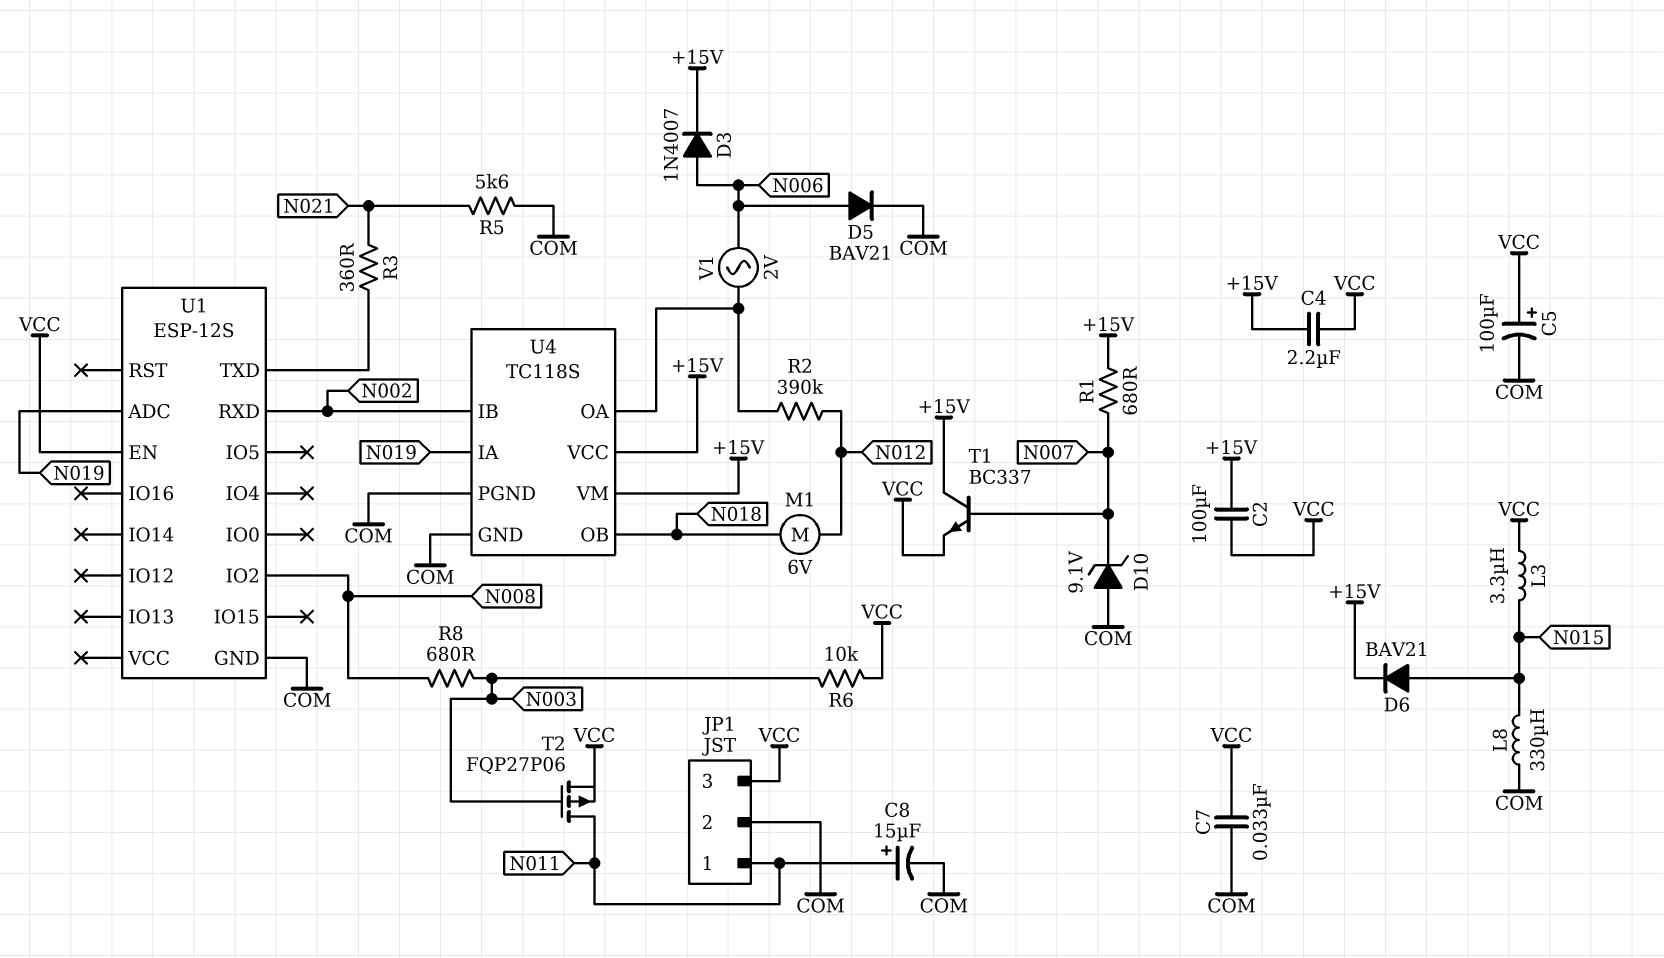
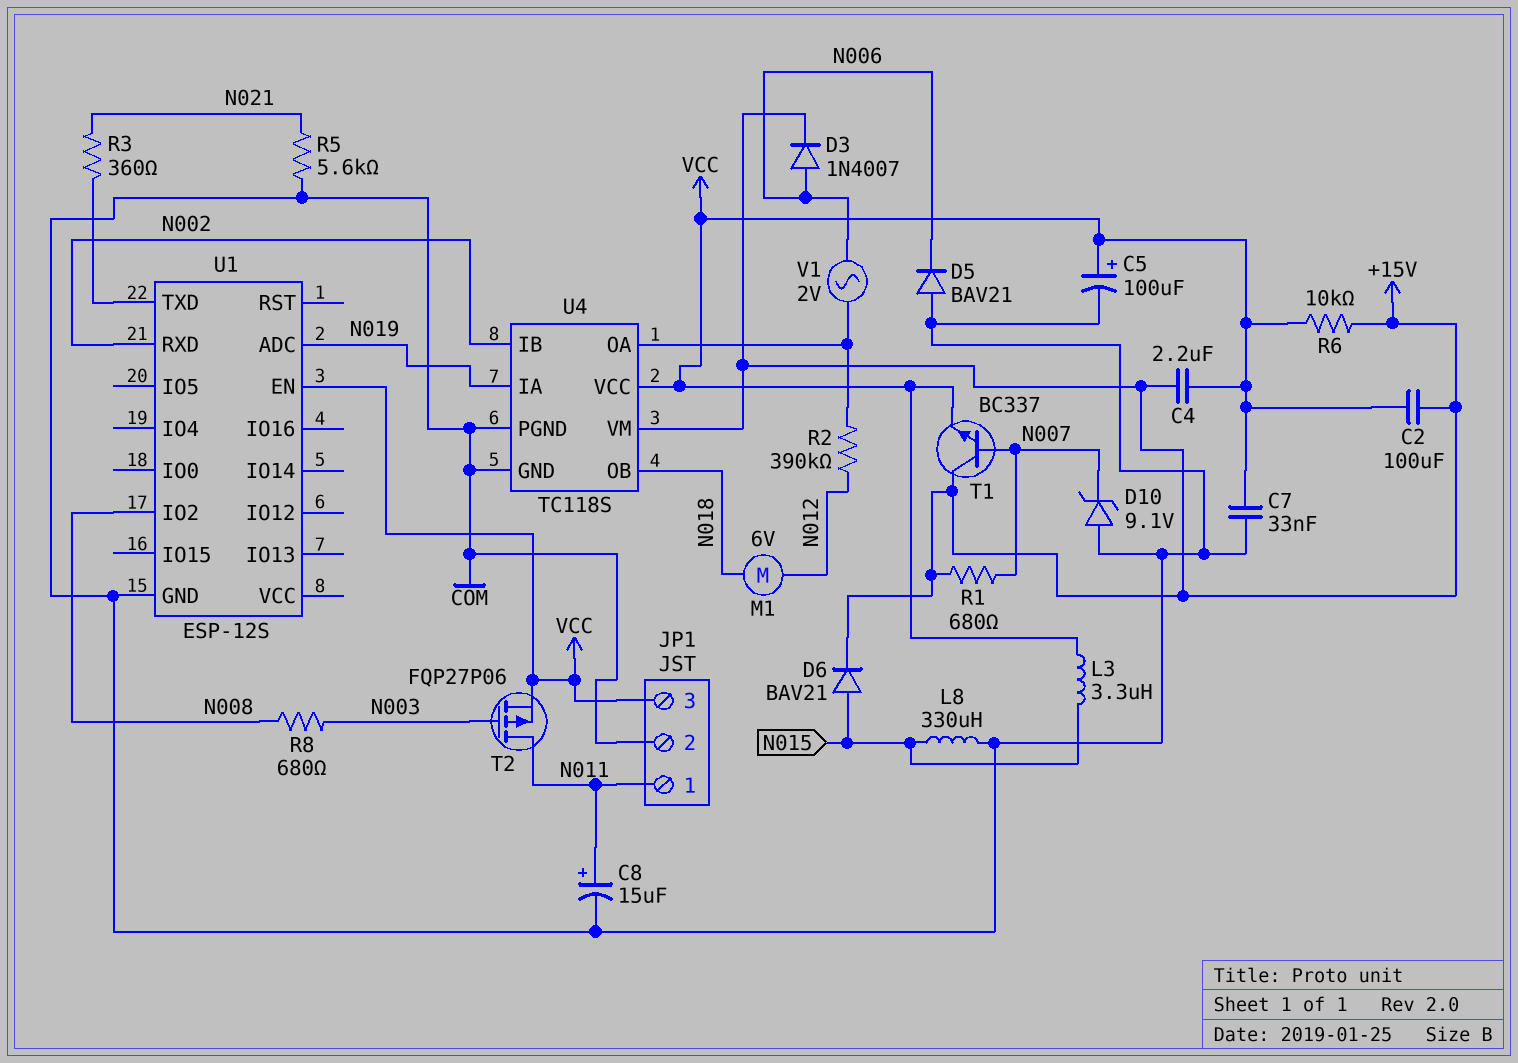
D5: diode BAV21 (A N006, K COM) -> diode BAV21 (A COM, K N006)
R6: 10k (N003, VCC) -> 10k (+15V, VCC)
U4 pin VCC: +15V -> VCC

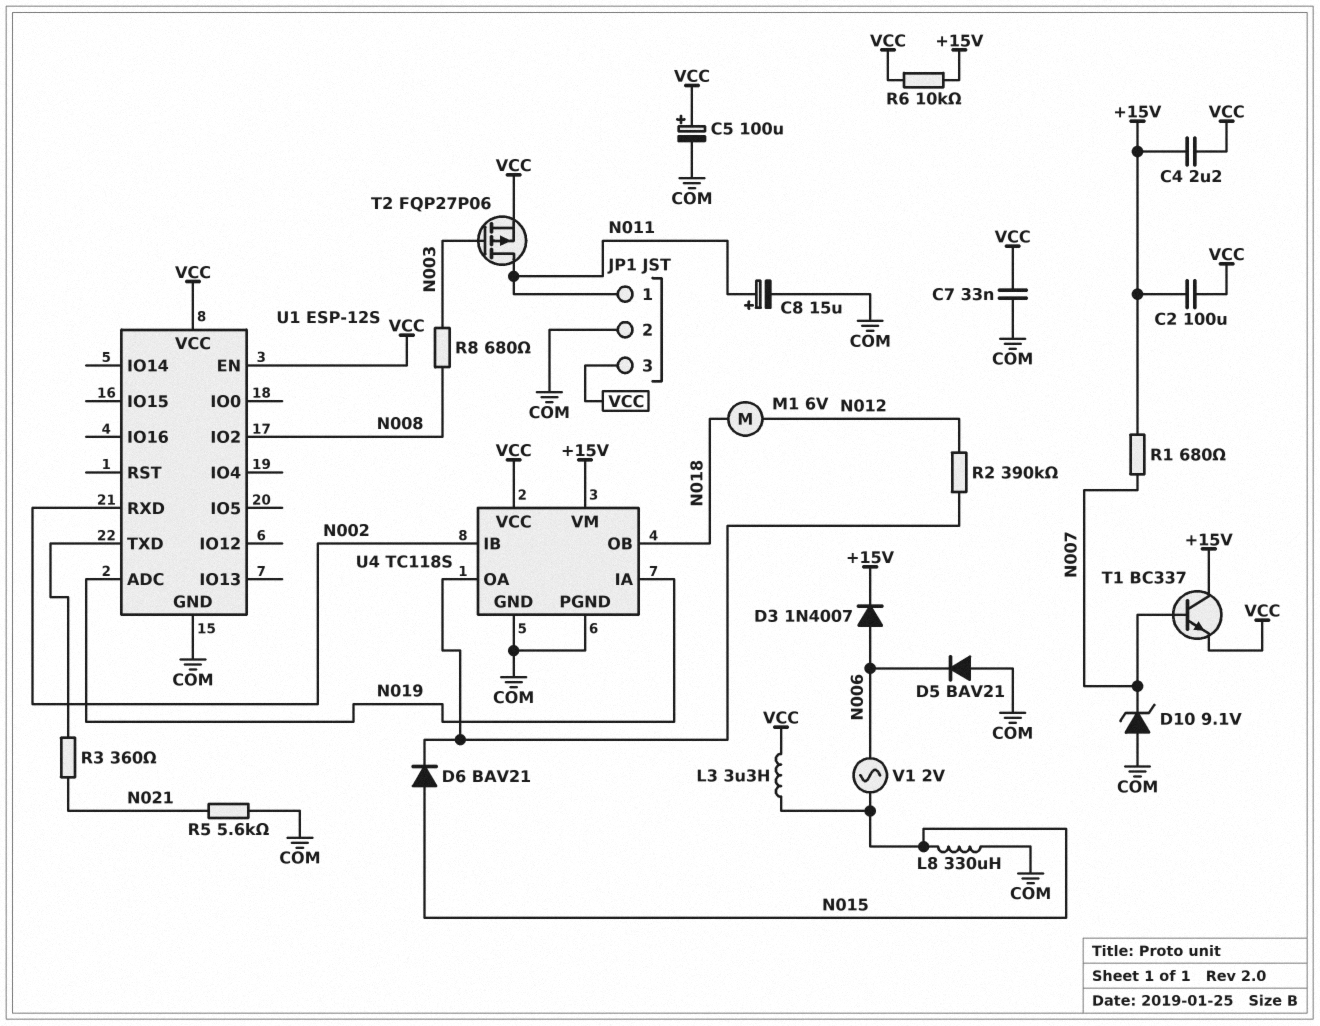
D6: diode BAV21 (A N015, K +15V) -> diode BAV21 (A N015, K U4/OA)
U1 pin VCC: none -> VCC
V1: AC 2V (N006, U4/OA) -> AC 2V (N006, N015)

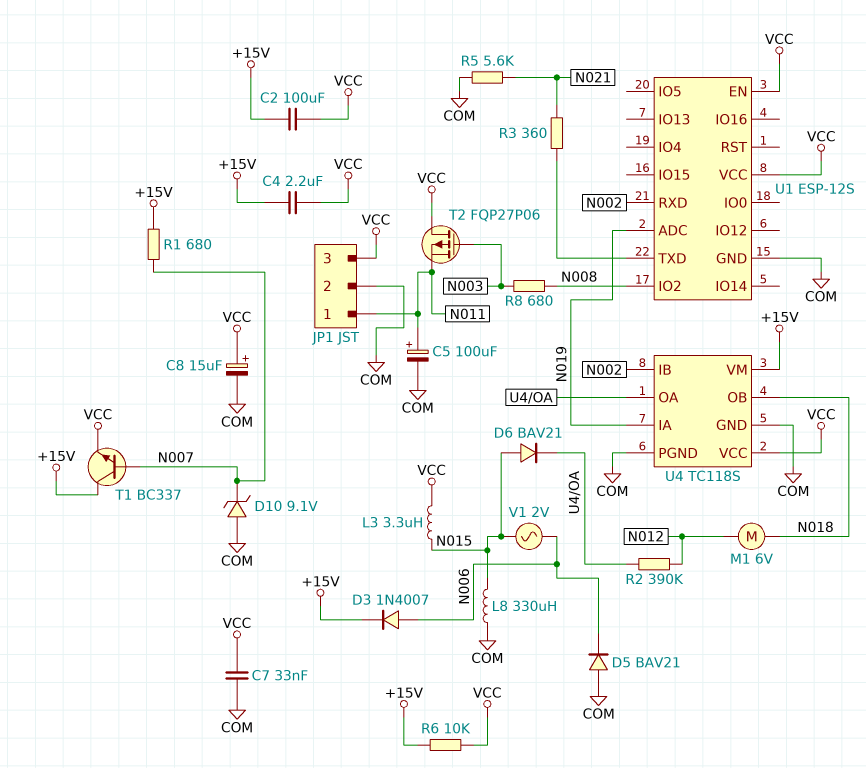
C5: 100uF (plus VCC, minus COM) -> 100uF (plus N011, minus COM)
C8: 15uF (plus N011, minus COM) -> 15uF (plus VCC, minus COM)
T2: PMOS FQP27P06 (G N003, D N011, S VCC) -> PMOS FQP27P06 (G N003, D VCC, S N011)

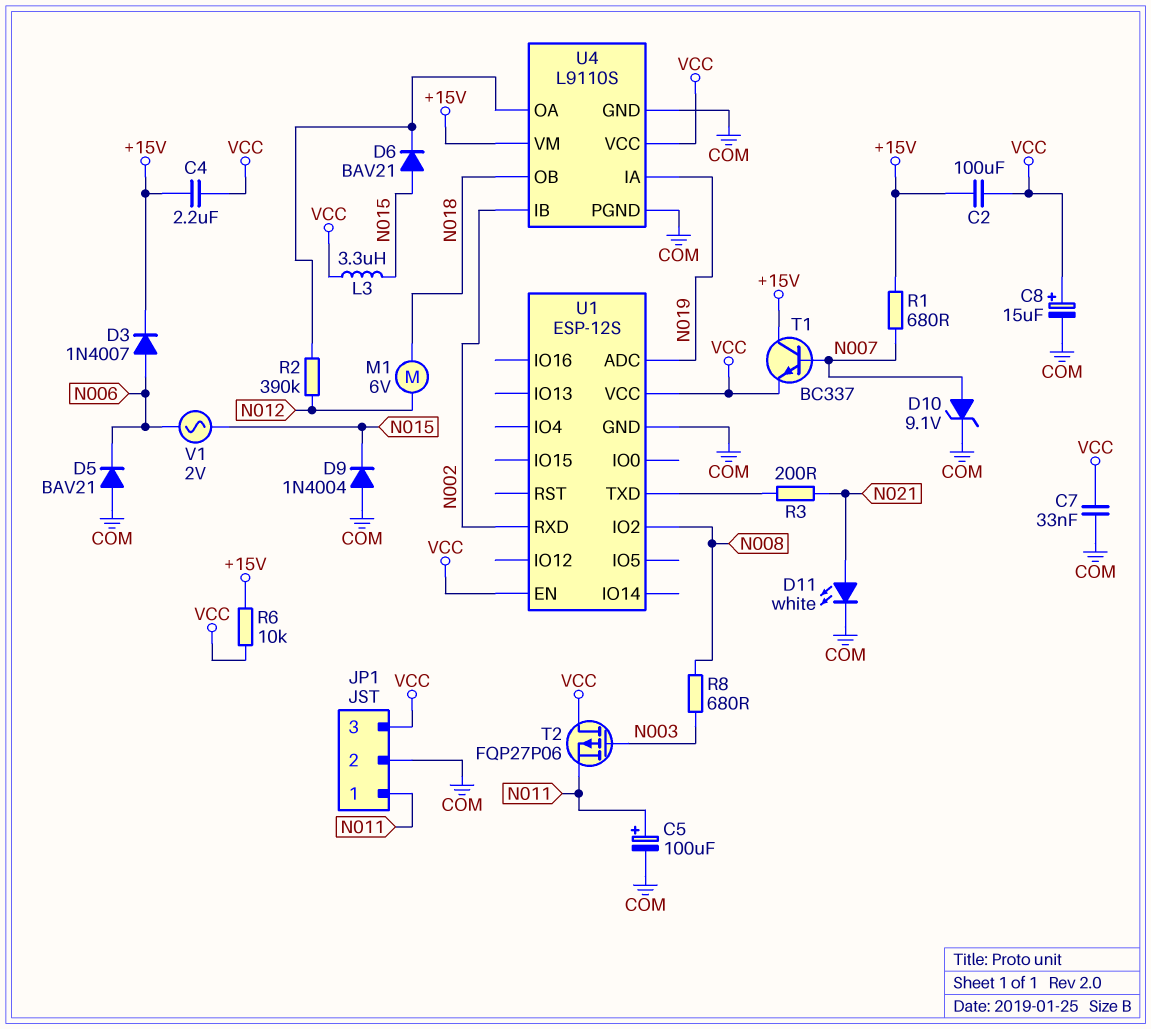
D9: none -> diode 1N4004 (A COM, K N015)
D10: zener 9.1V (A COM, K N007) -> zener 9.1V (A N007, K COM)
D11: none -> LED white (A N021, K COM)
L8: 330uH (COM, N015) -> none
R3: 360 (N021, U1/TXD) -> 200 (N021, U1/TXD)
R5: 5.6k (COM, N021) -> none
U4: TC118S -> L9110S

